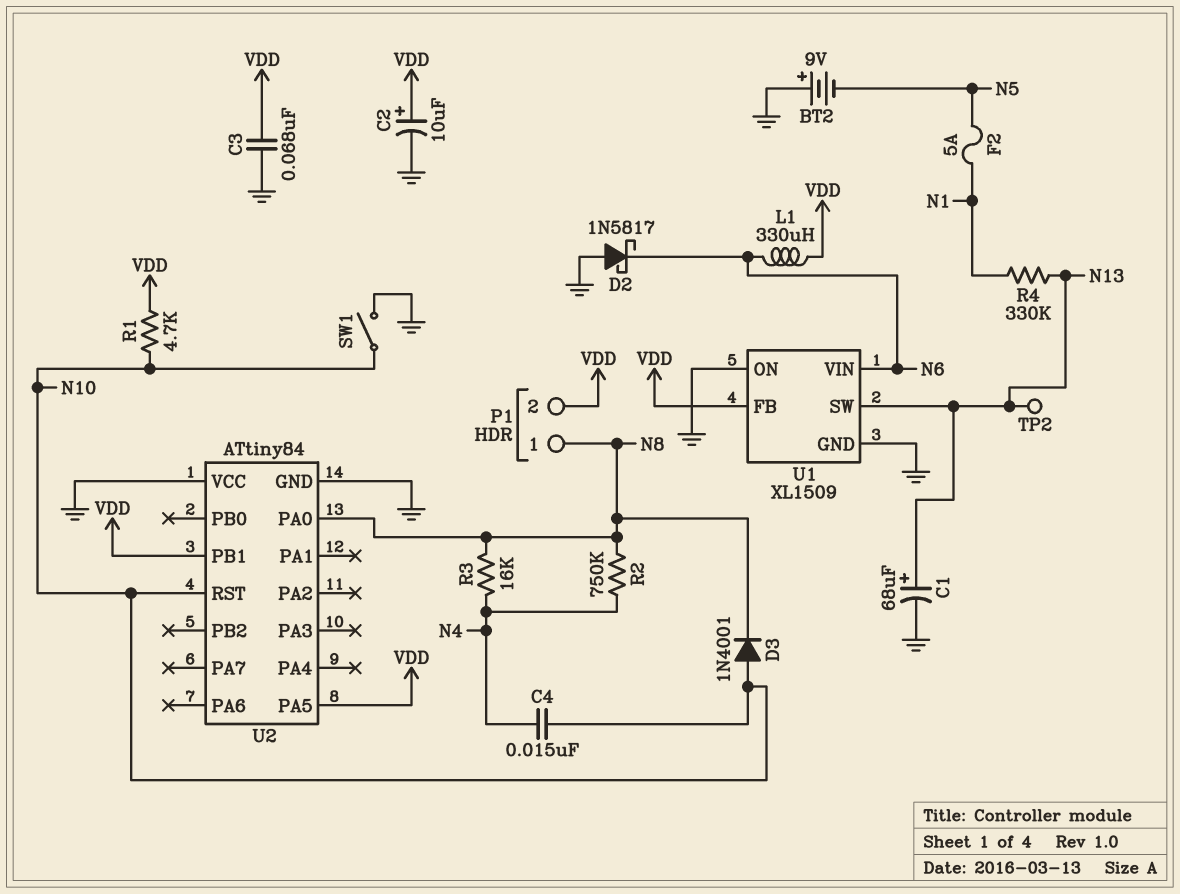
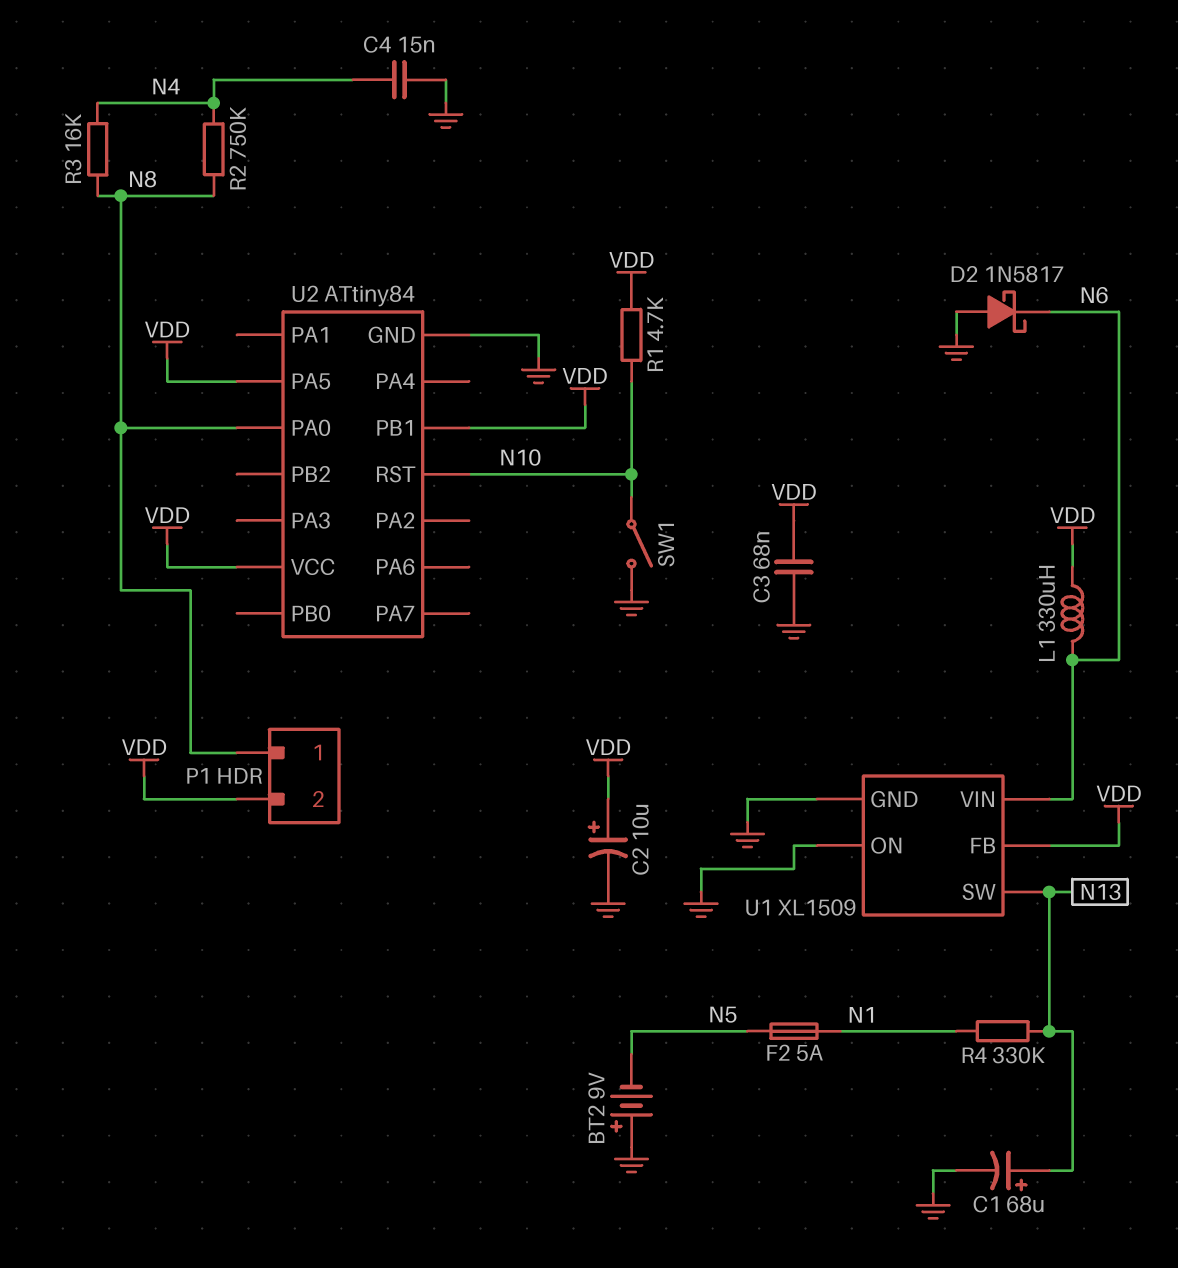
C4: 15nF (N4, N10) -> 15nF (GND, N4)
D3: diode 1N4001 (A N10, K N8) -> none
TP2: test point (N13) -> none
U2 pin VCC: GND -> VDD

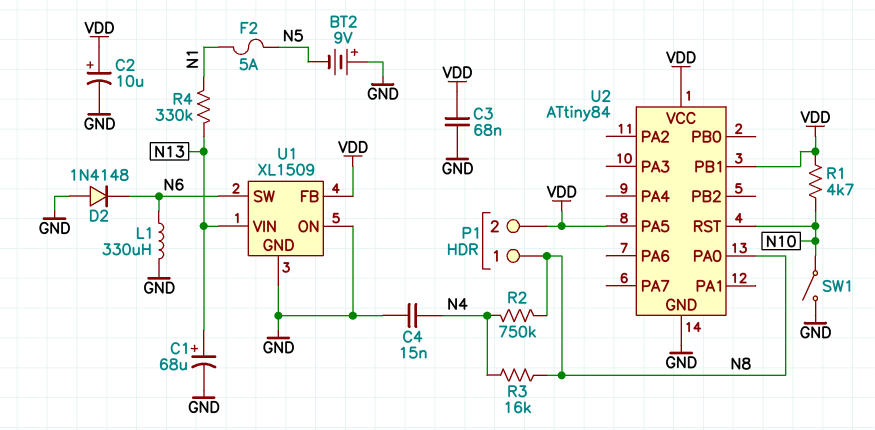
D2: schottky 1N5817 (A GND, K N6) -> diode 1N4148 (A GND, K N6)
L1: 330uH (N6, VDD) -> 330uH (GND, N6)
U1 pin SW: N13 -> N6
U1 pin VIN: N6 -> N13

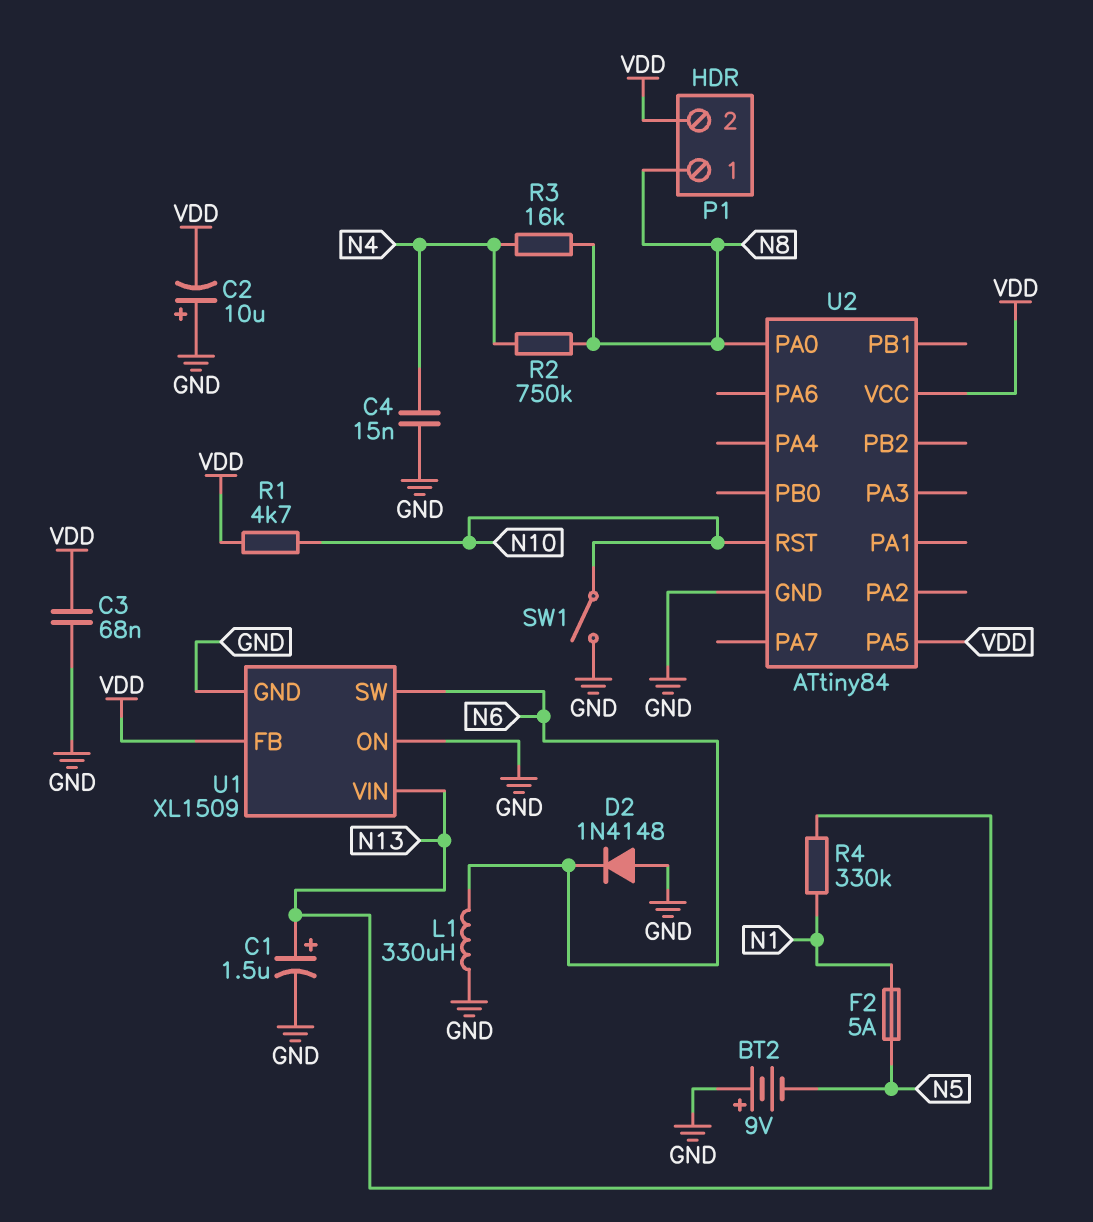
C1: 68uF (plus N13, minus GND) -> 1.5uF (plus N13, minus GND)
C2: 10uF (plus VDD, minus GND) -> 10uF (plus GND, minus VDD)
U2 pin PB1: VDD -> none

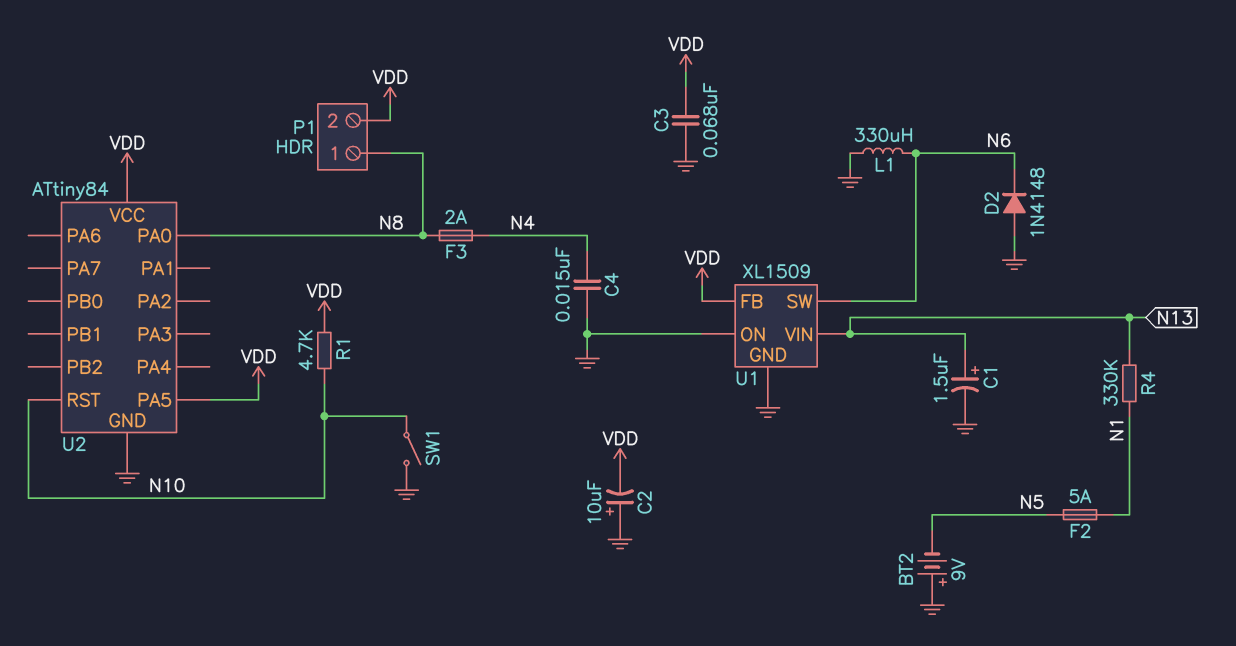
F3: none -> 2A (N4, N8)
R2: 750k (N4, N8) -> none
R3: 16k (N4, N8) -> none

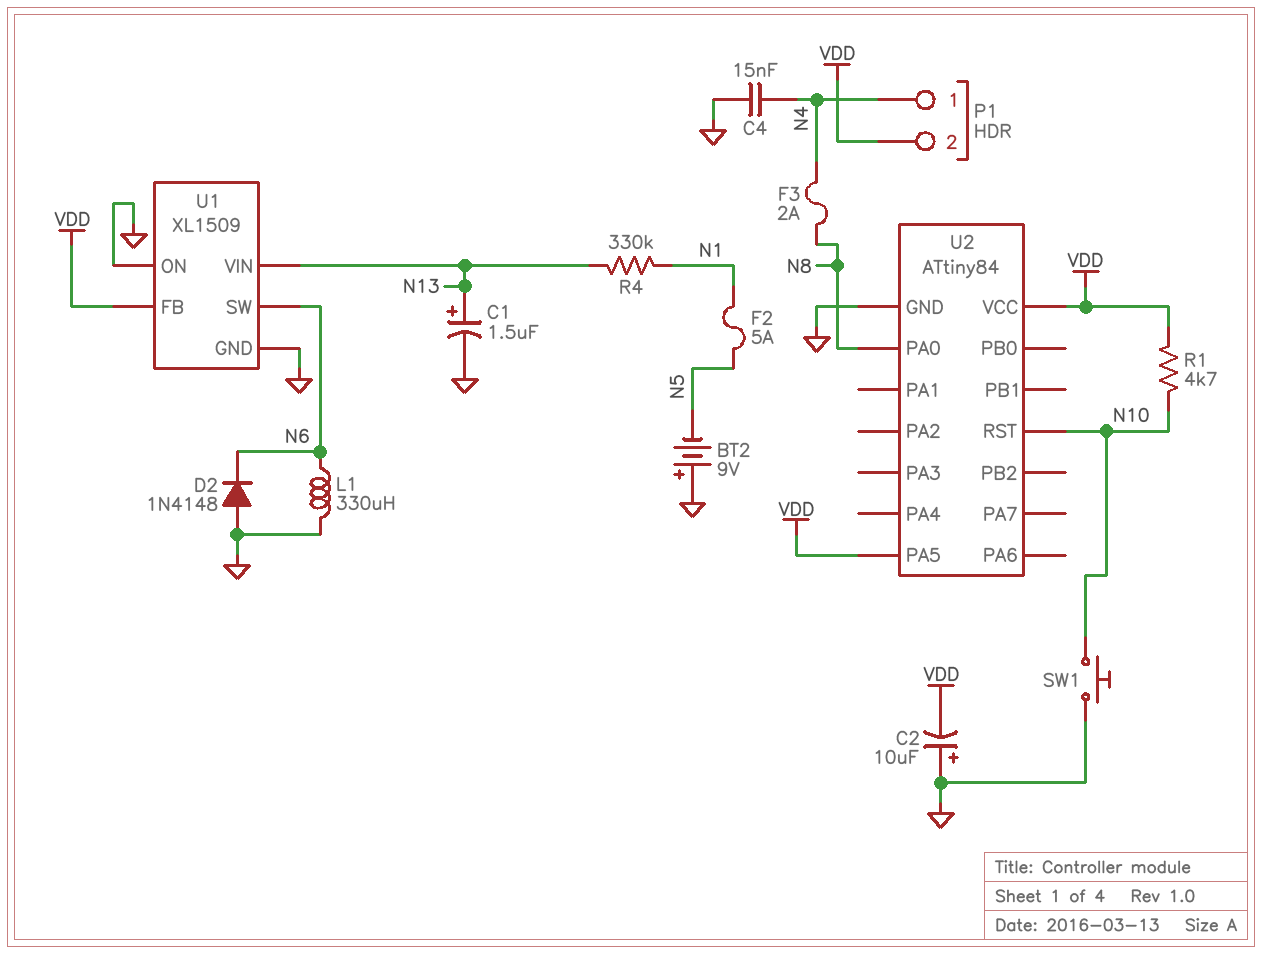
C3: 68nF (GND, VDD) -> none
P1 pin 1: N8 -> N4
SW1: switch (GND, N10) -> button (GND, N10)

